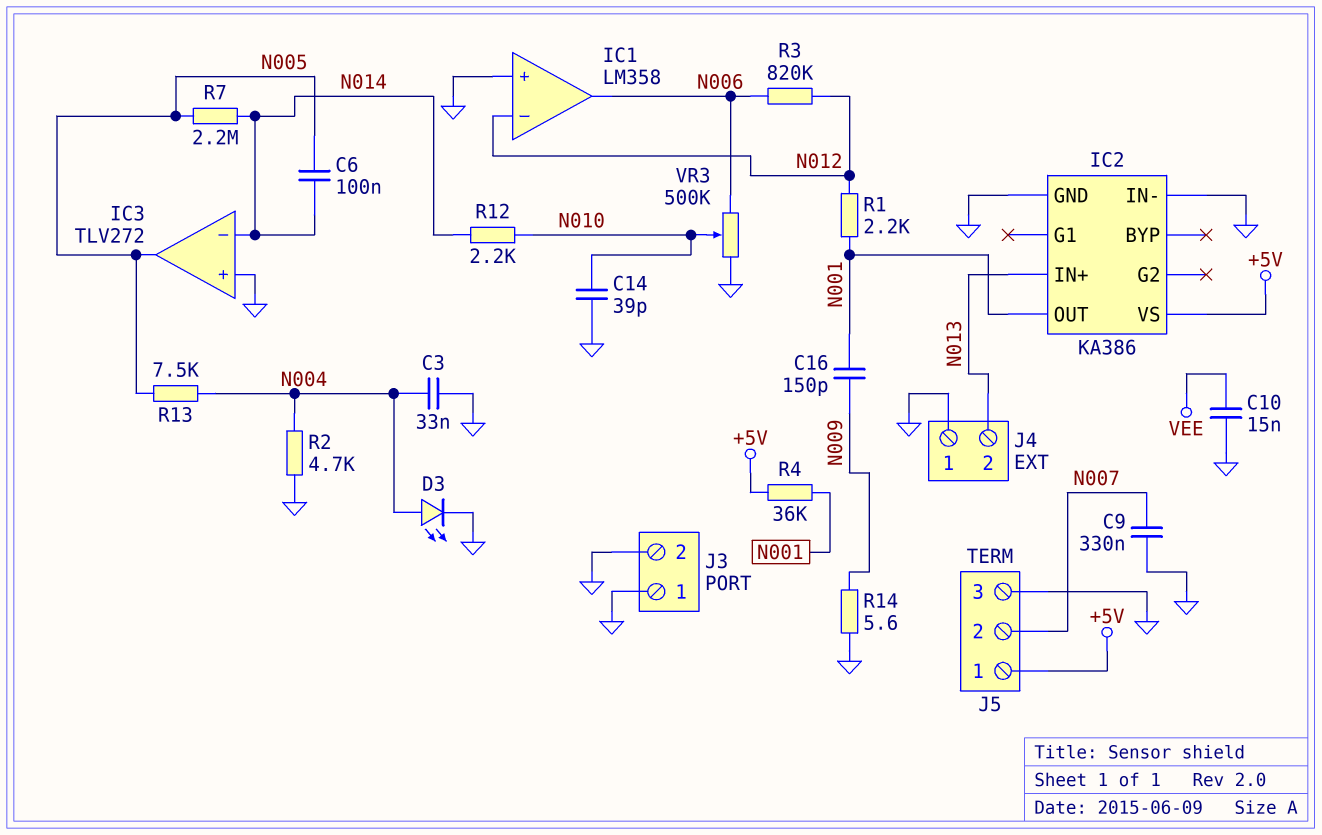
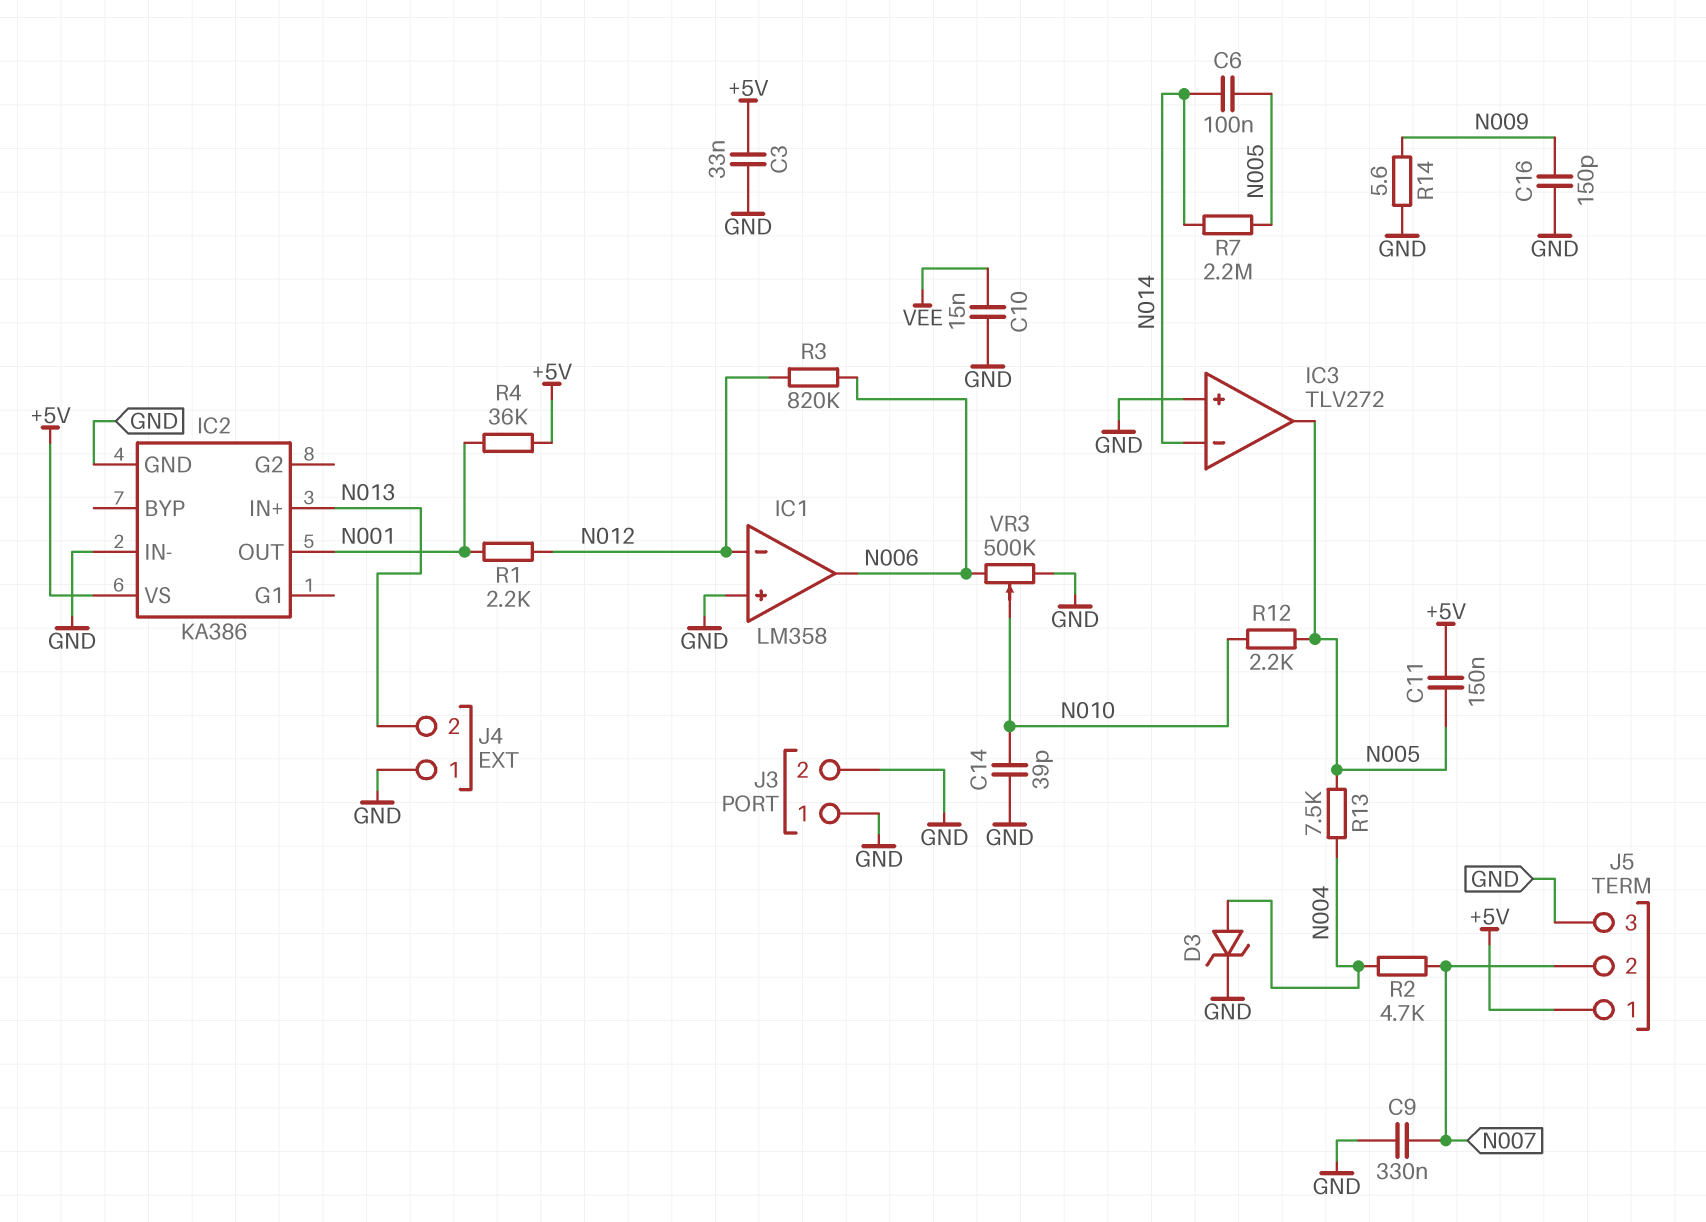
C3: 33nF (GND, N004) -> 33nF (+5V, GND)
C11: none -> 150nF (+5V, N005)
C16: 150pF (N001, N009) -> 150pF (GND, N009)
D3: LED (A N004, K GND) -> zener (A N004, K GND)
R2: 4.7k (GND, N004) -> 4.7k (N004, N007)
R12: 2.2k (N010, N014) -> 2.2k (N005, N010)

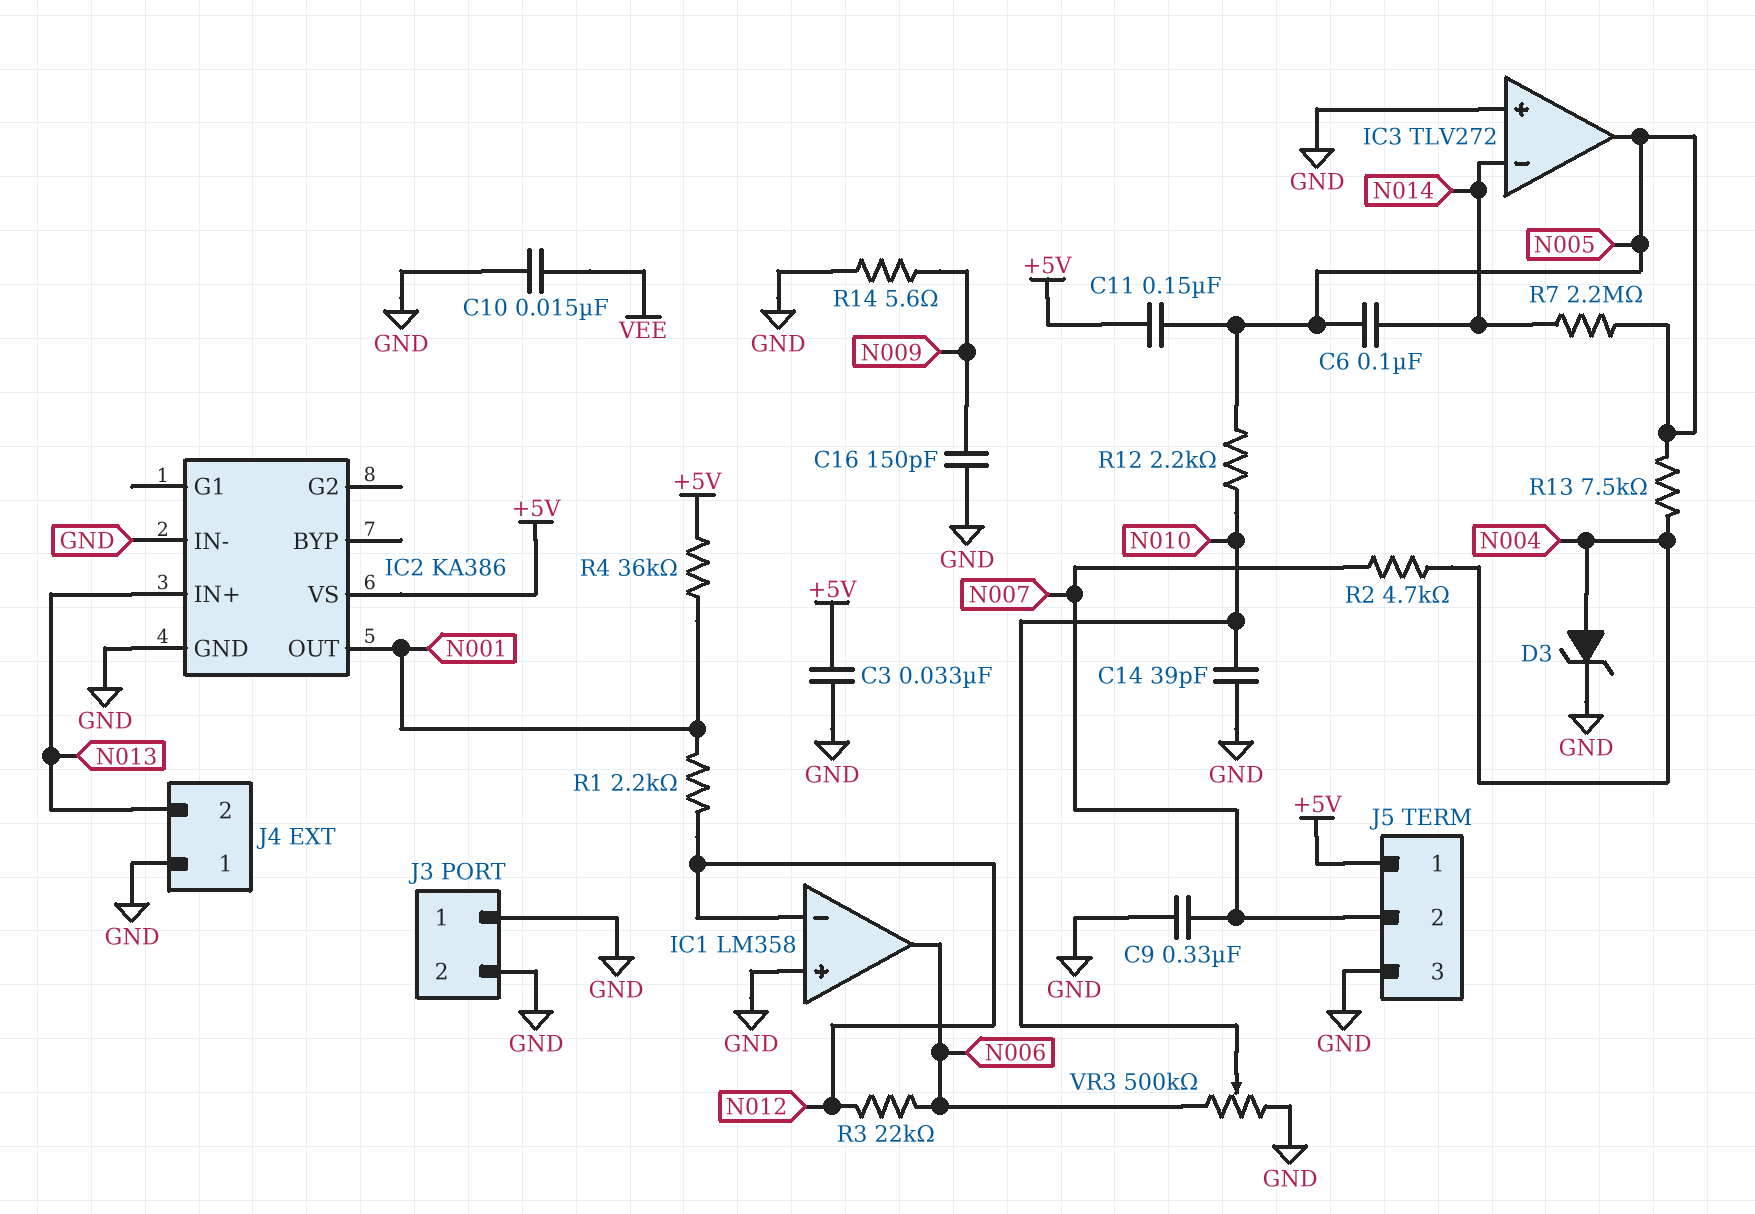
R3: 820k (N006, N012) -> 22k (N006, N012)

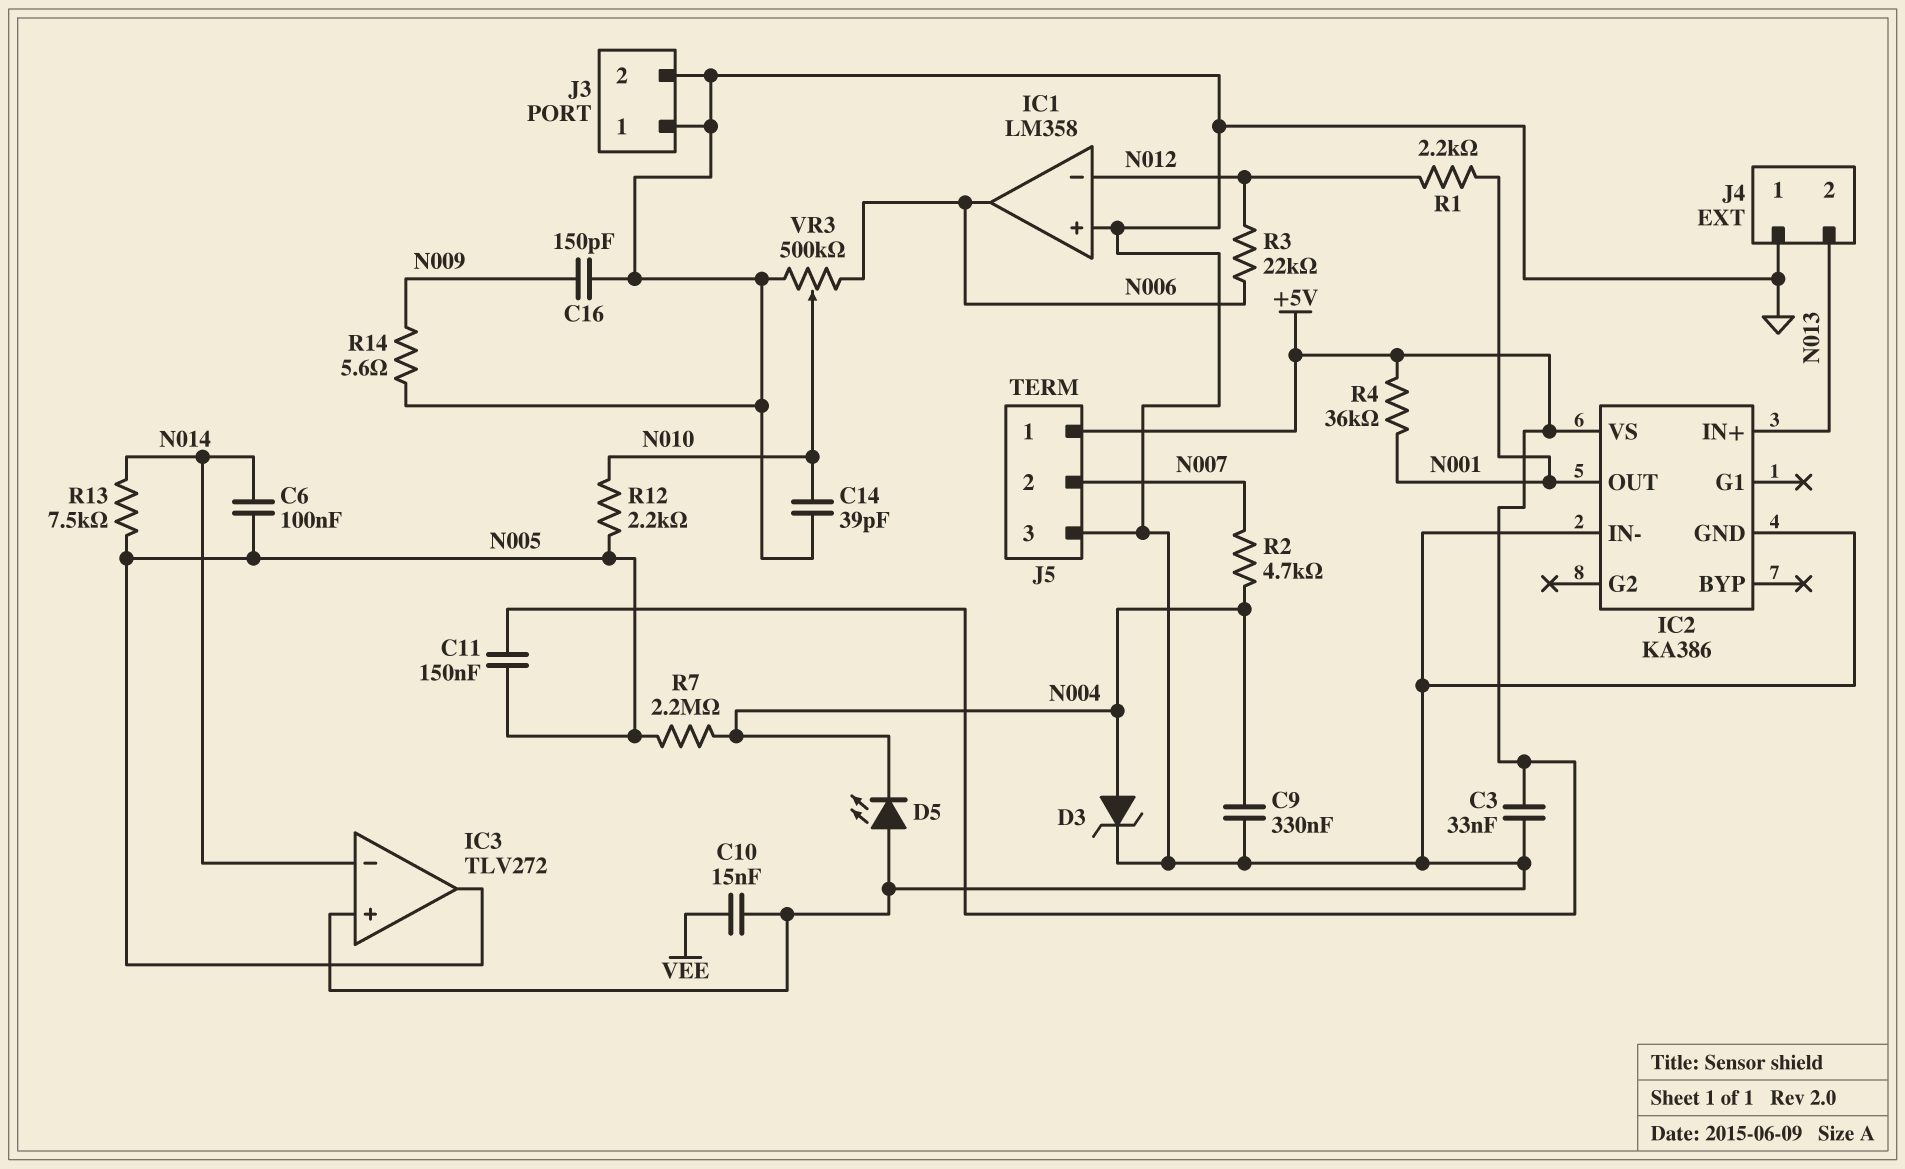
C9: 330nF (GND, N007) -> 330nF (GND, N004)
D5: none -> LED (A GND, K N004)
R7: 2.2M (N005, N014) -> 2.2M (N004, N005)
R13: 7.5k (N004, N005) -> 7.5k (N005, N014)

